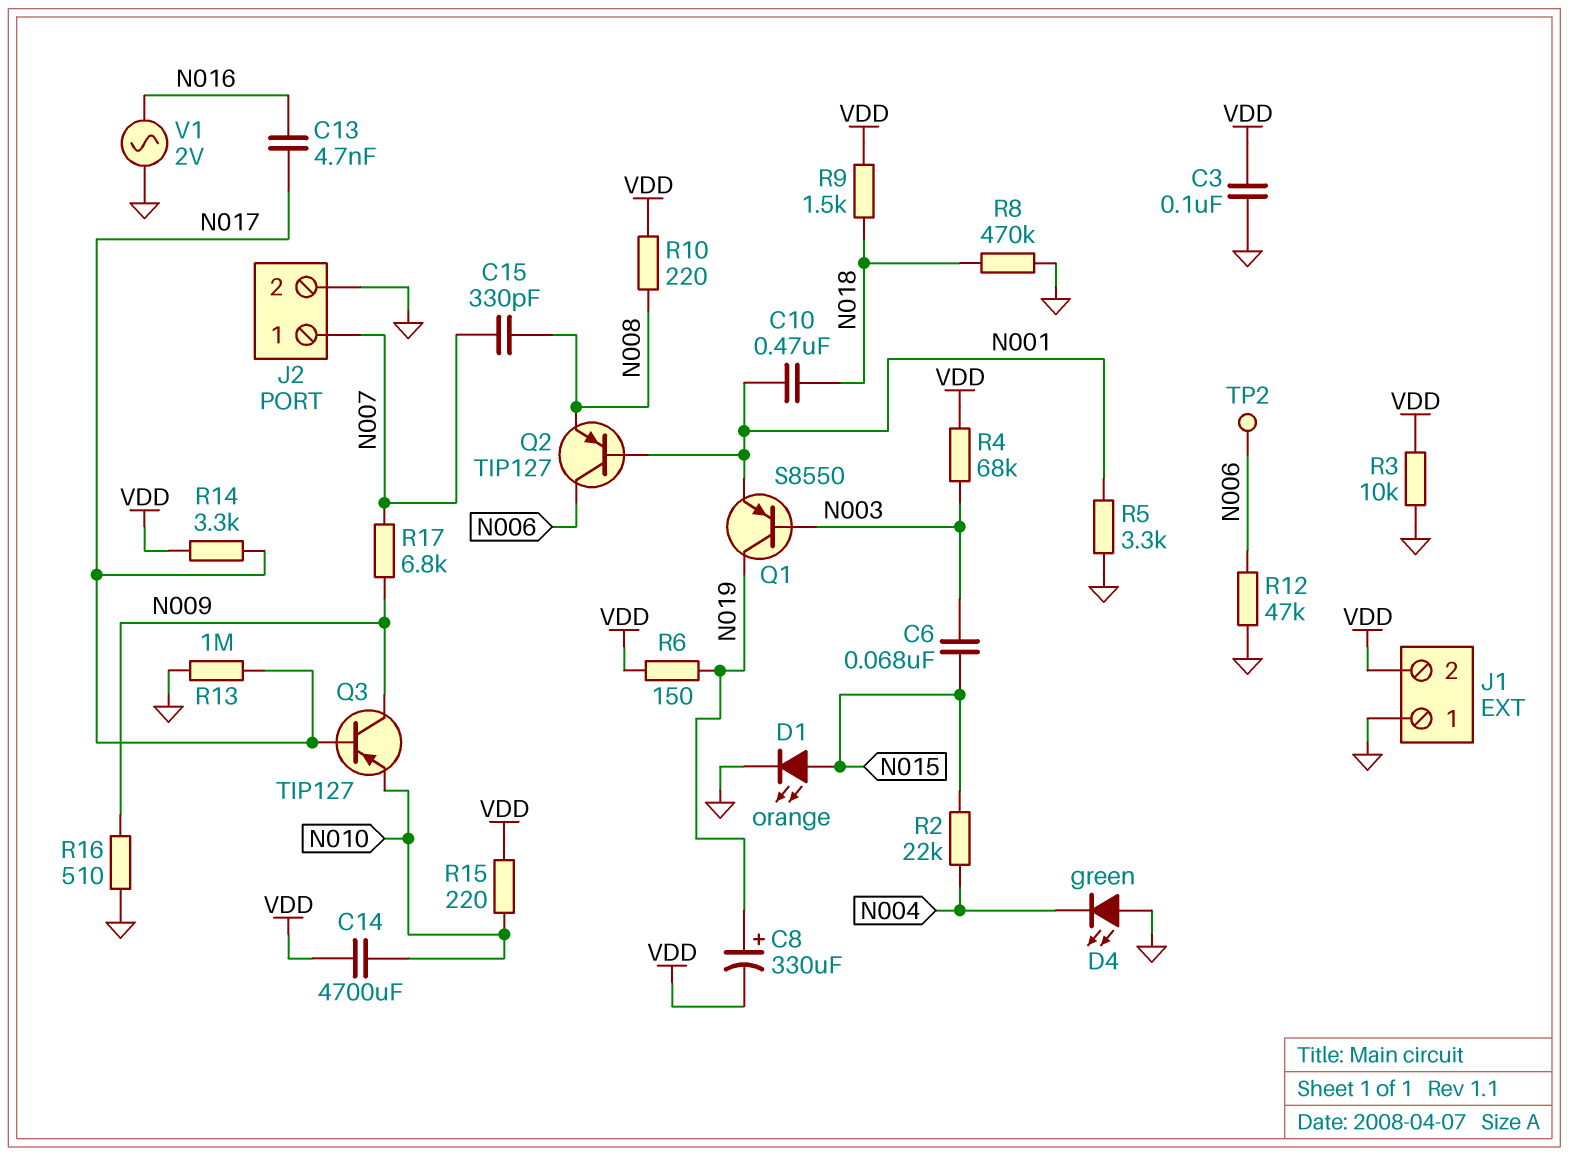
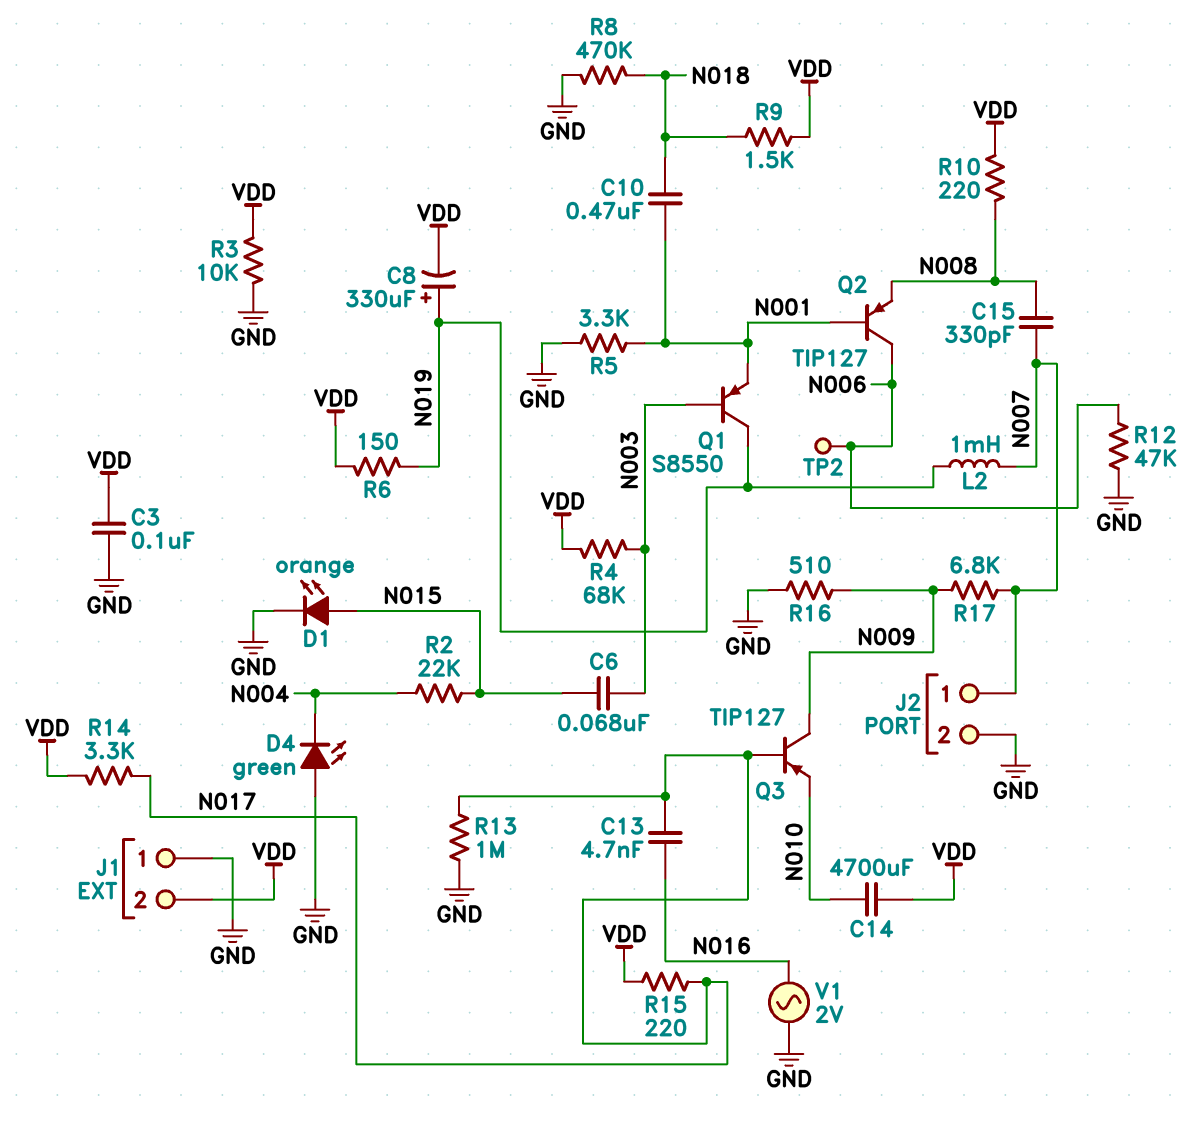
L2: none -> 1mH (N007, N019)
R15: 220 (N010, VDD) -> 220 (N017, VDD)

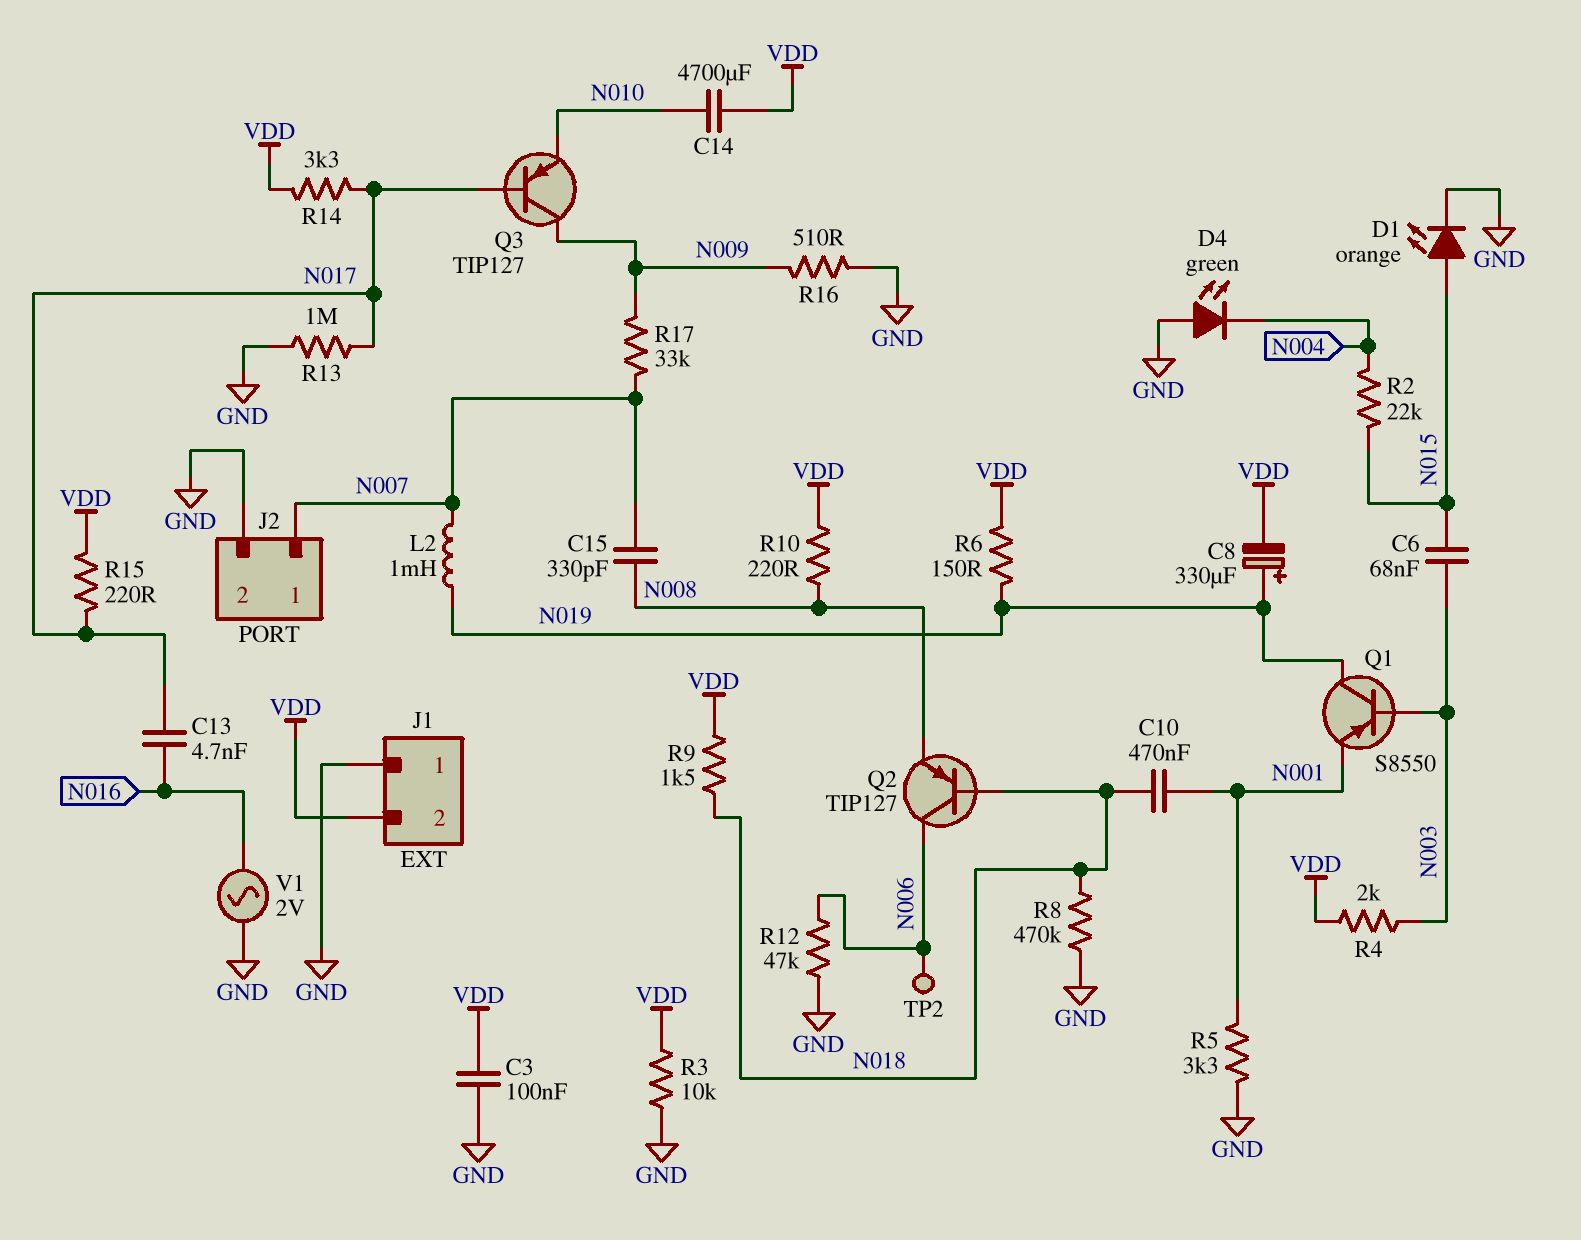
Q2: PNP TIP127 (B N001, C N006, E N008) -> PNP TIP127 (B N018, C N006, E N008)
R4: 68k (N003, VDD) -> 2k (N003, VDD)
R17: 6.8k (N007, N009) -> 33k (N007, N009)

